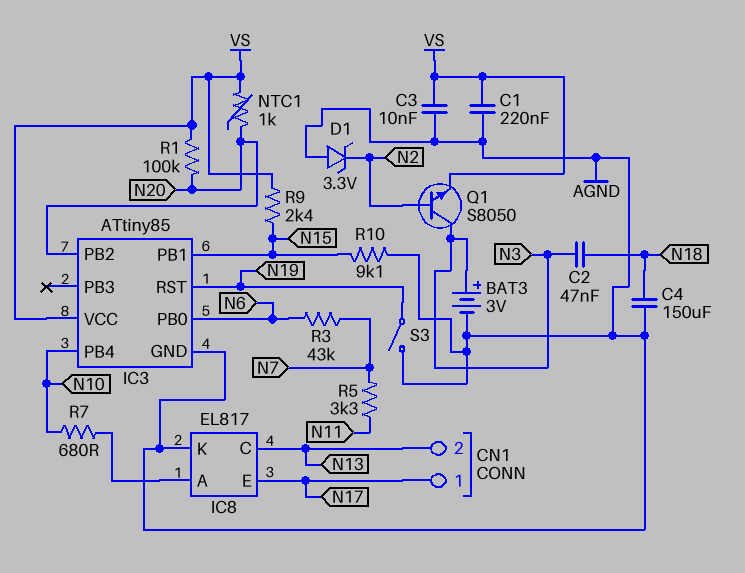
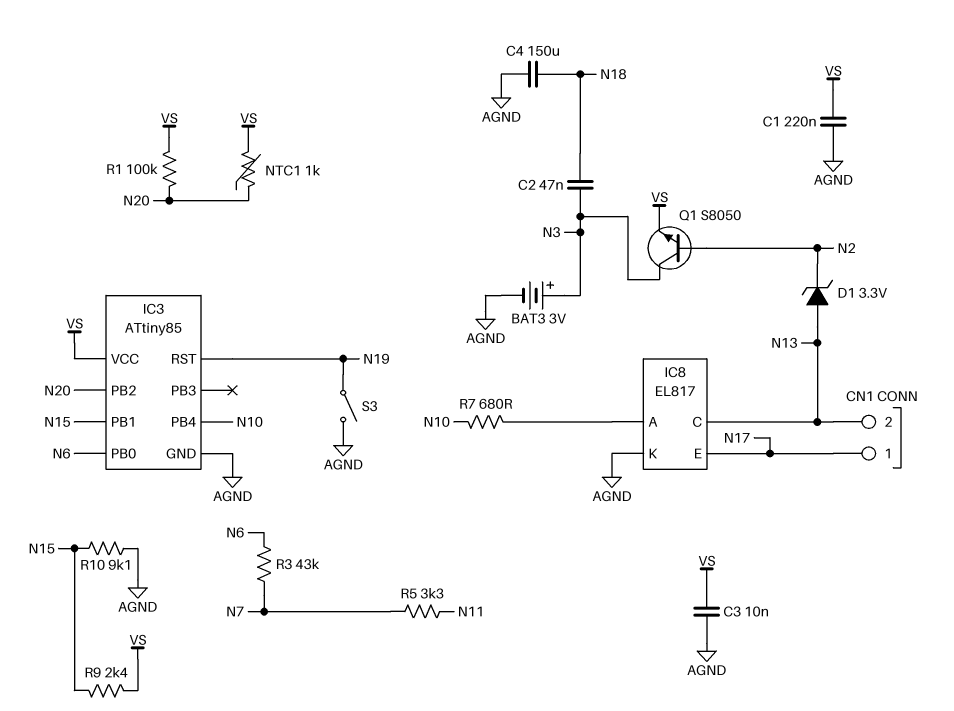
D1: zener 3.3V (A AGND, K N2) -> zener 3.3V (A N13, K N2)

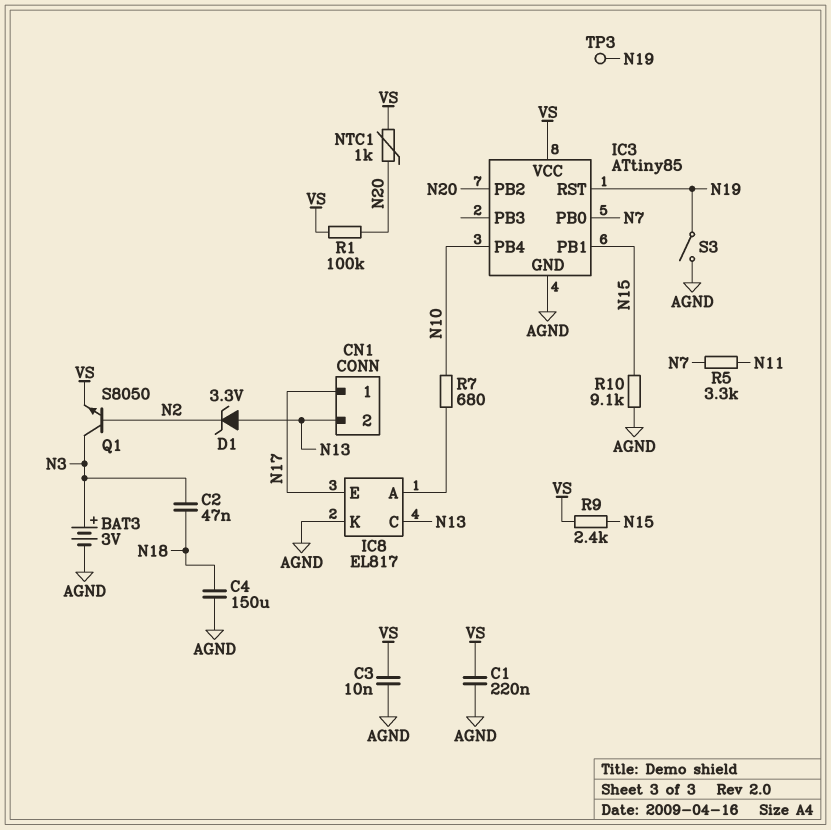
IC3 pin PB0: N6 -> N7
R3: 43k (N6, N7) -> none
TP3: none -> test point (N19)

